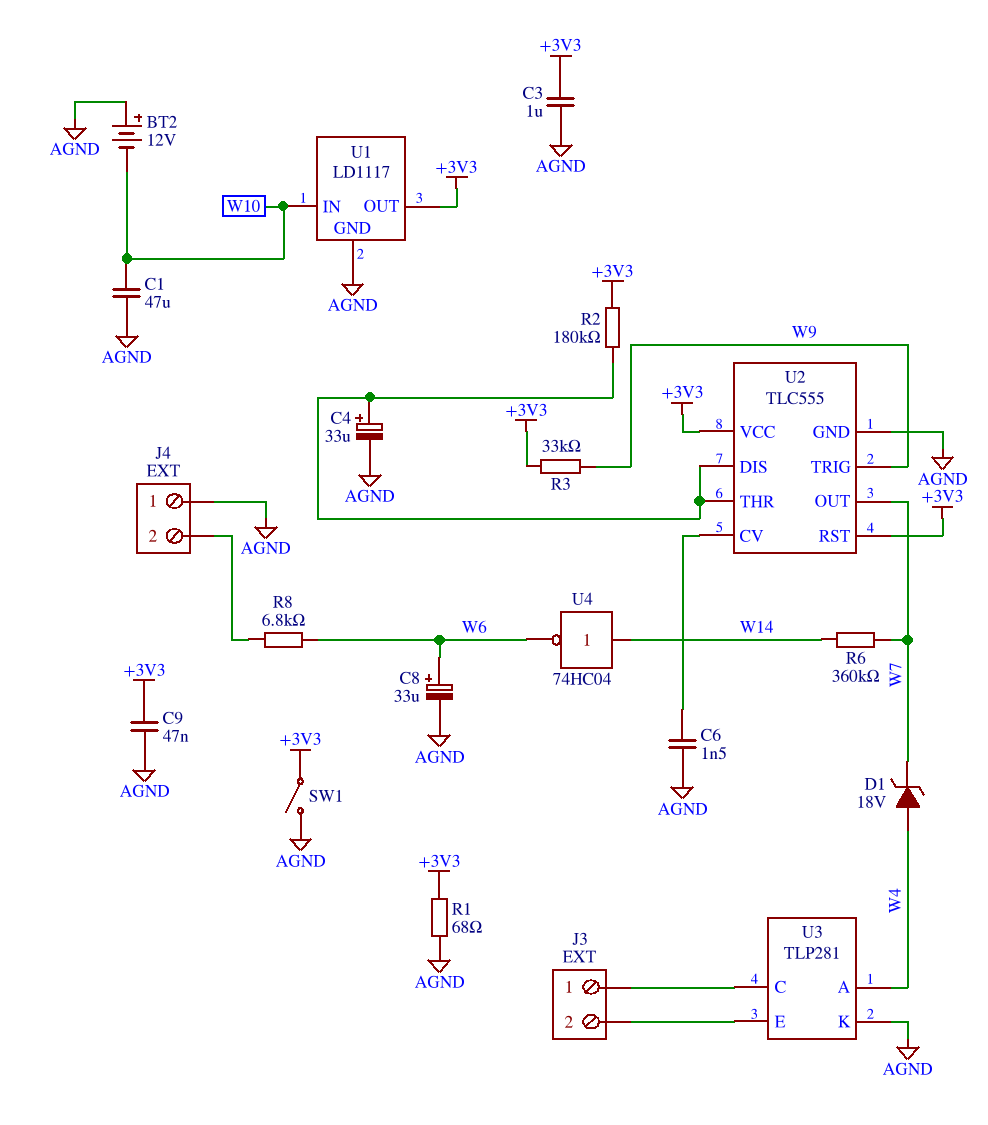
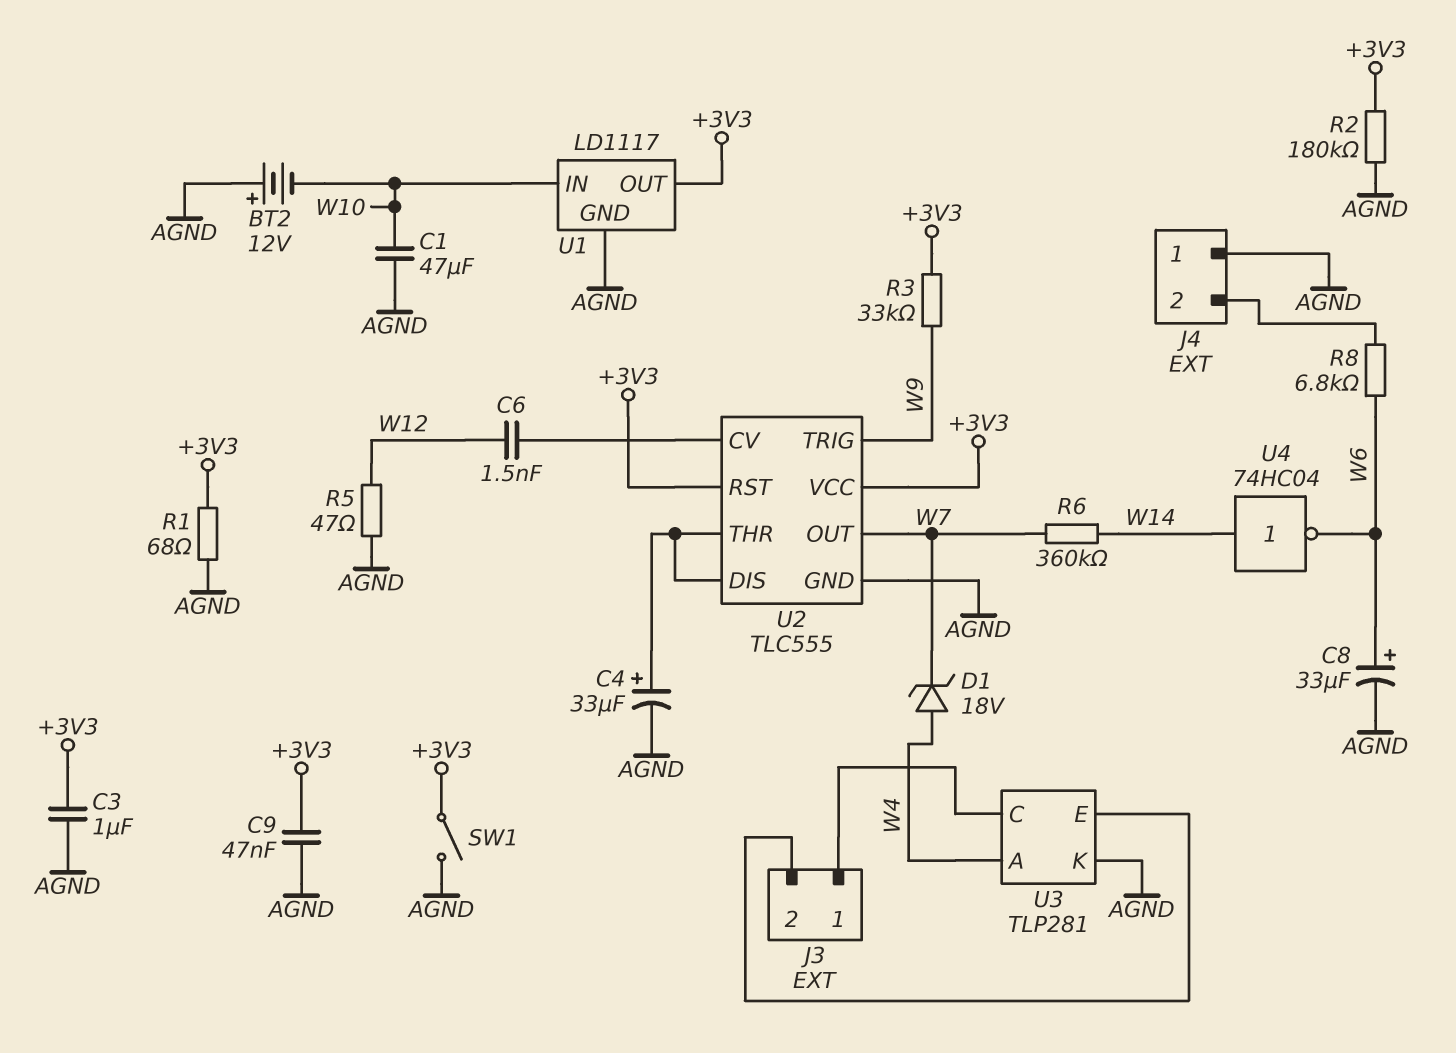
C6: 1.5nF (AGND, U2/CV) -> 1.5nF (U2/CV, W12)
R2: 180k (+3V3, U2/DIS) -> 180k (+3V3, AGND)
R5: none -> 47 (AGND, W12)

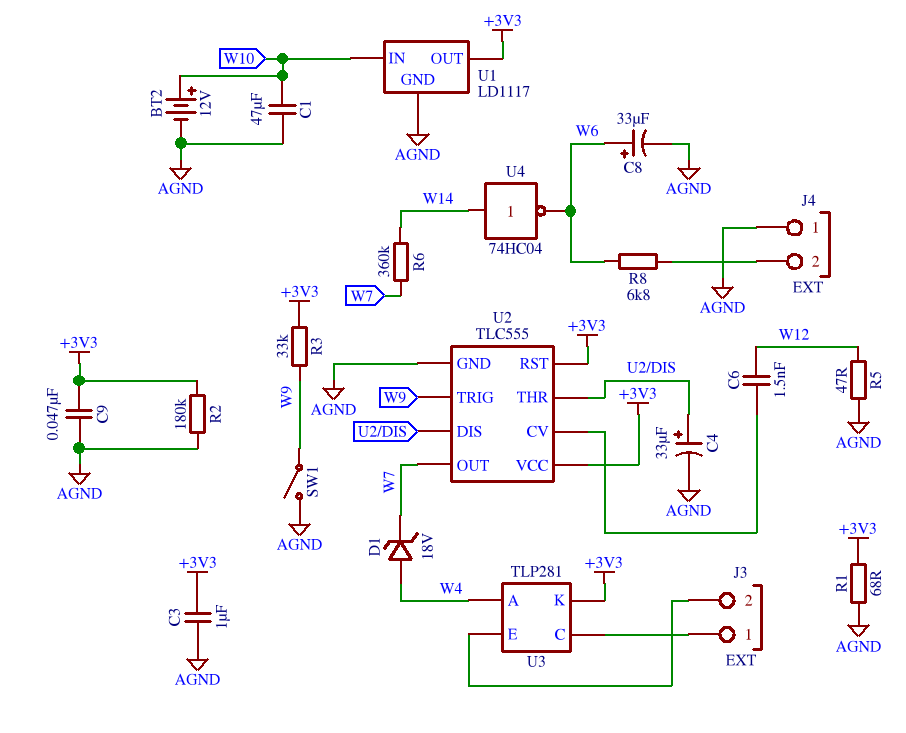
BT2: 12V (plus AGND, minus W10) -> 12V (plus W10, minus AGND)
SW1: switch (+3V3, AGND) -> switch (AGND, W9)
U3 pin K: AGND -> +3V3

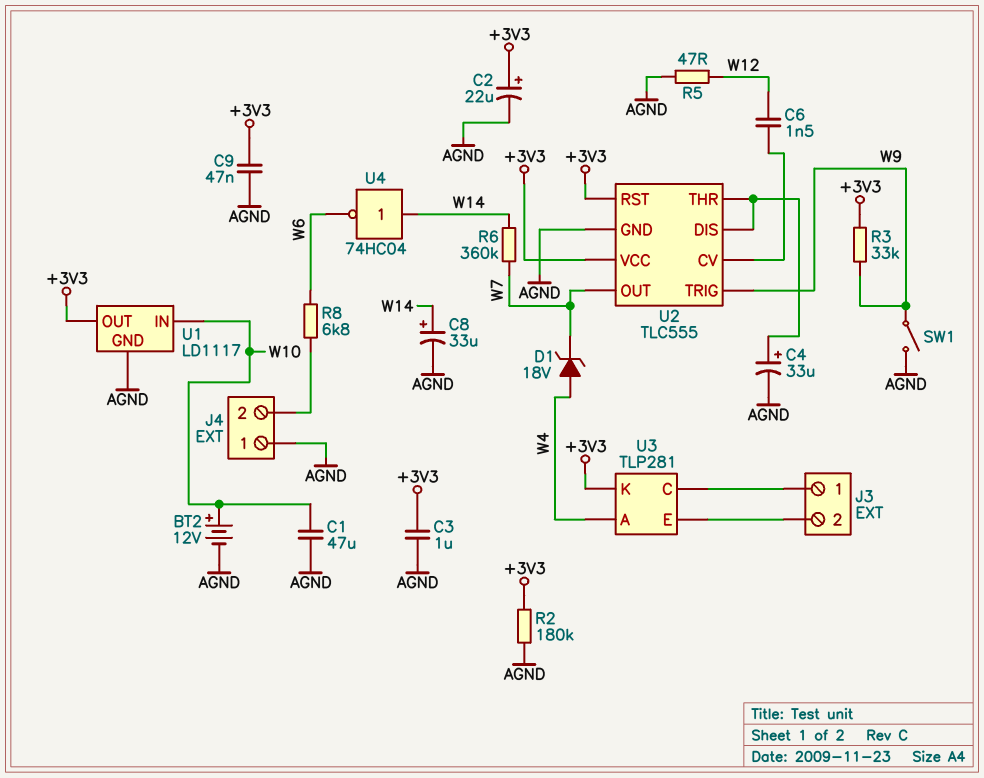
C2: none -> 22uF (plus +3V3, minus AGND)
C8: 33uF (plus W6, minus AGND) -> 33uF (plus W14, minus AGND)
R1: 68 (+3V3, AGND) -> none

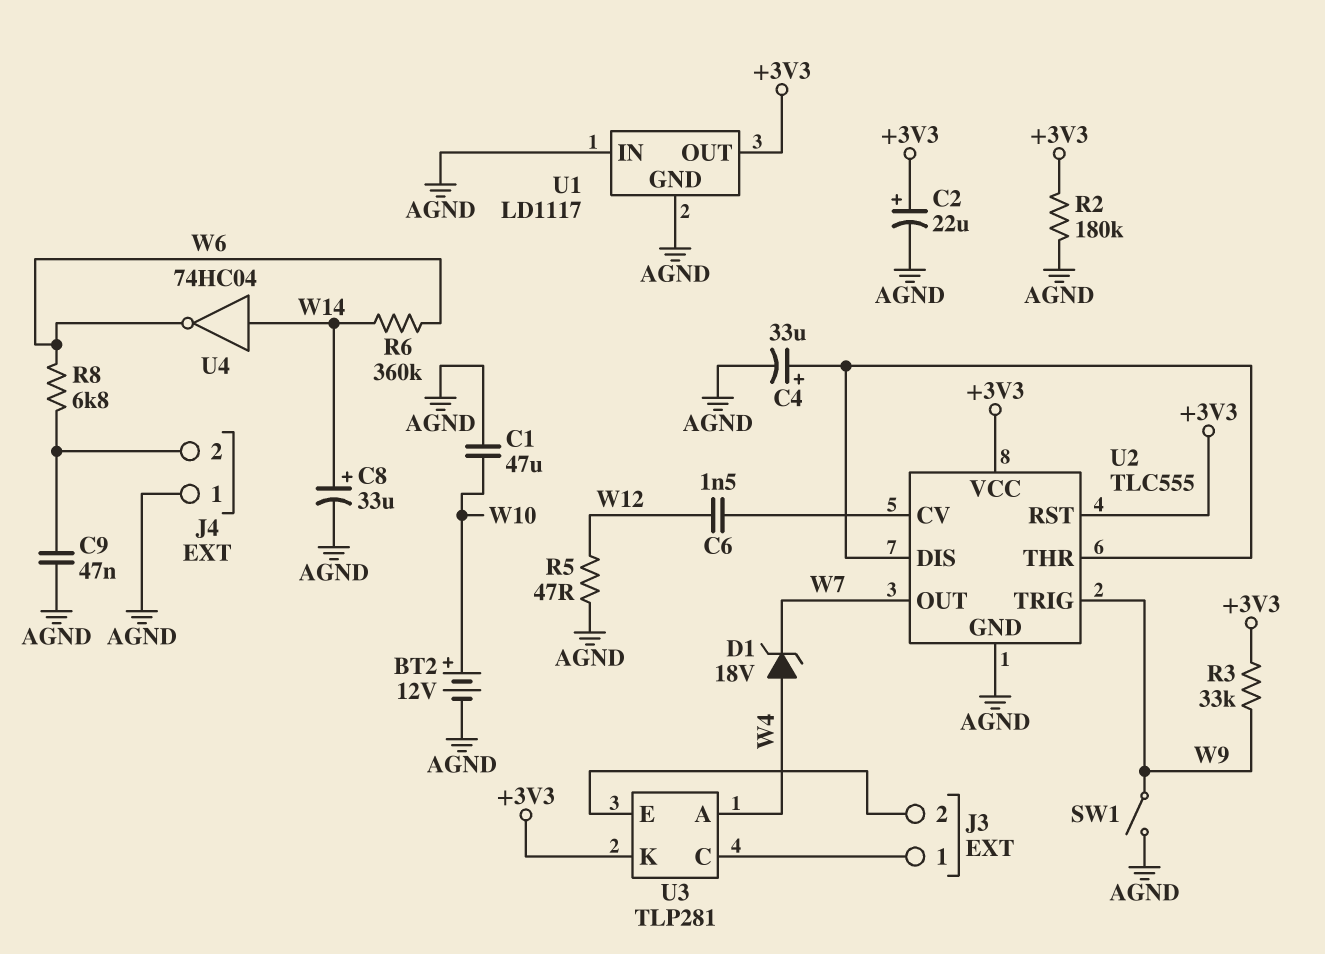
C3: 1uF (+3V3, AGND) -> none
C9: 47nF (+3V3, AGND) -> 47nF (AGND, J4/2)
R6: 360k (W7, W14) -> 360k (W6, W14)
U1 pin IN: W10 -> AGND

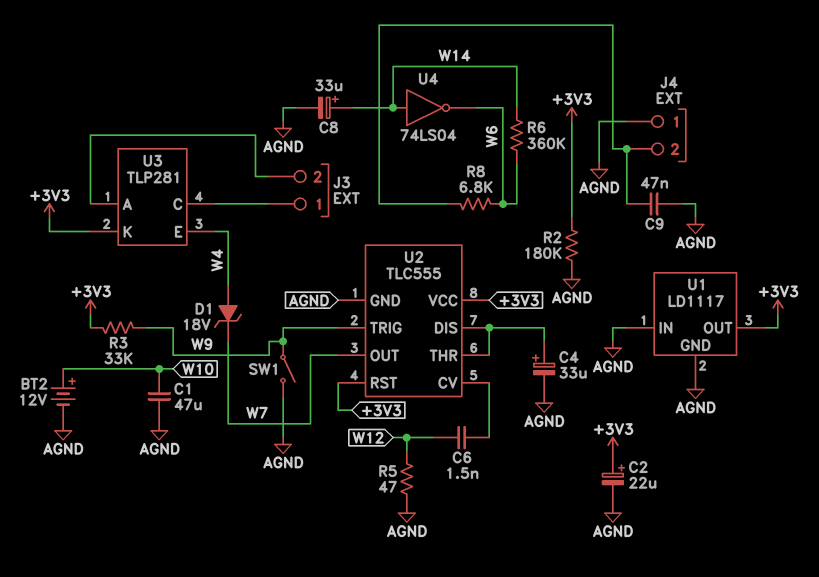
U3 pin A: W4 -> J3/2
U3 pin E: J3/2 -> W4
U4: NOT 74HC04 (in W14, out W6) -> NOT 74LS04 (in W14, out W6)

